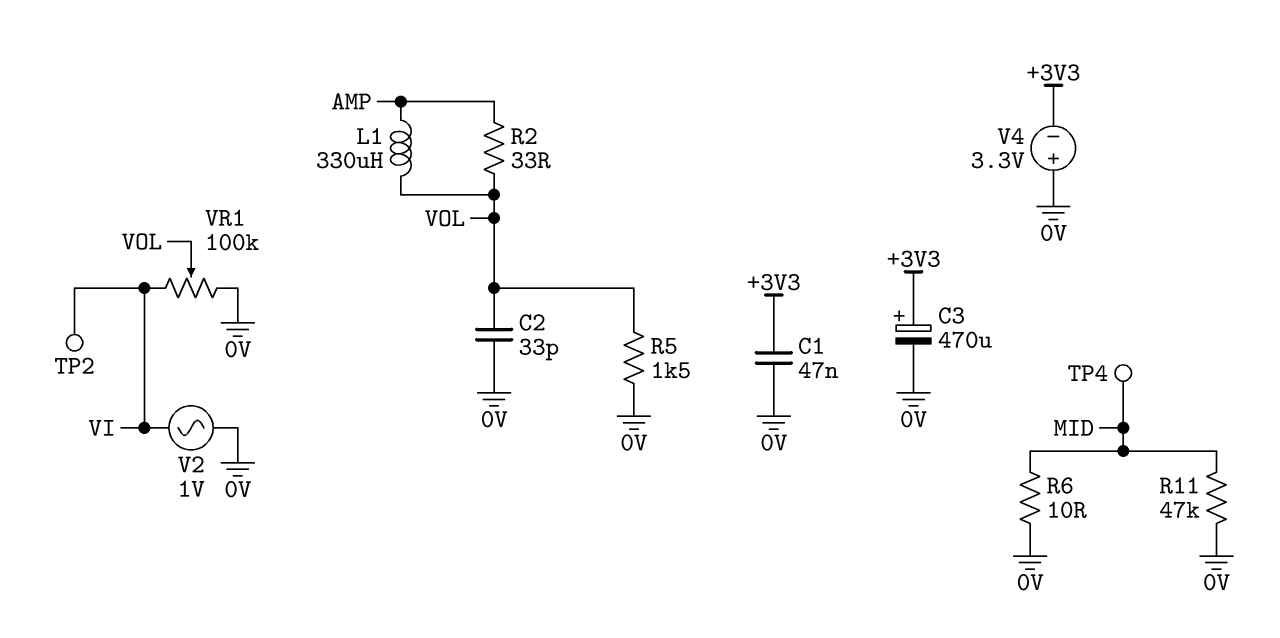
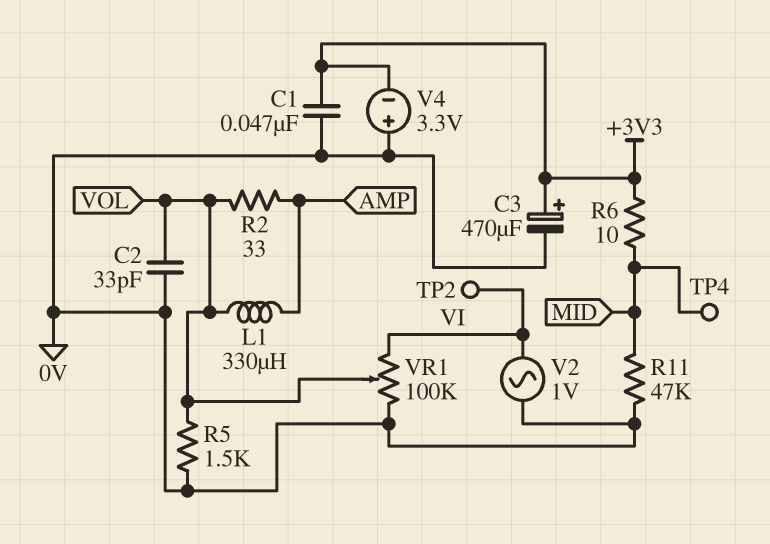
R6: 10 (0V, MID) -> 10 (+3V3, MID)

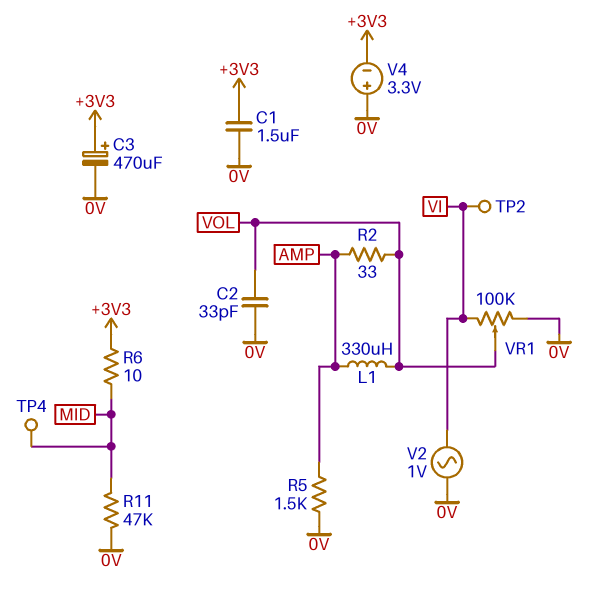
C1: 47nF (+3V3, 0V) -> 1.5uF (+3V3, 0V)
R5: 1.5k (0V, VOL) -> 1.5k (0V, AMP)

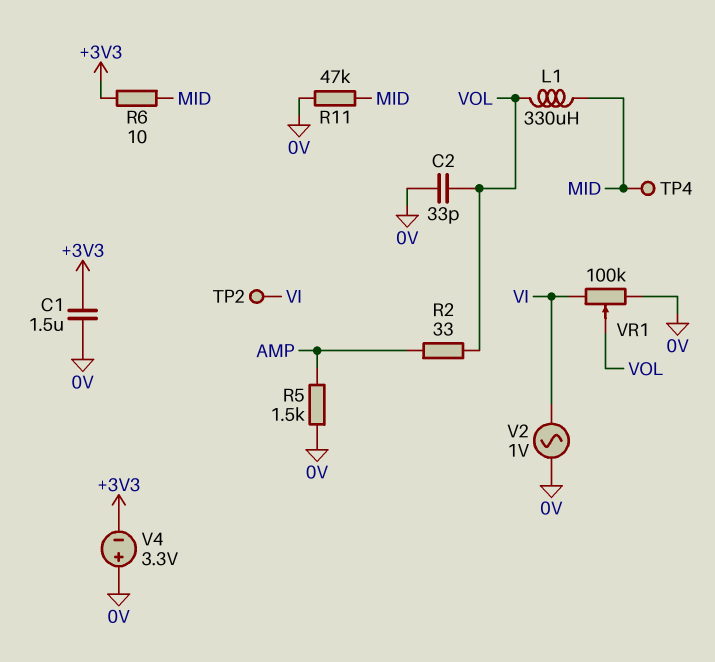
C3: 470uF (plus +3V3, minus 0V) -> none
L1: 330uH (AMP, VOL) -> 330uH (MID, VOL)

